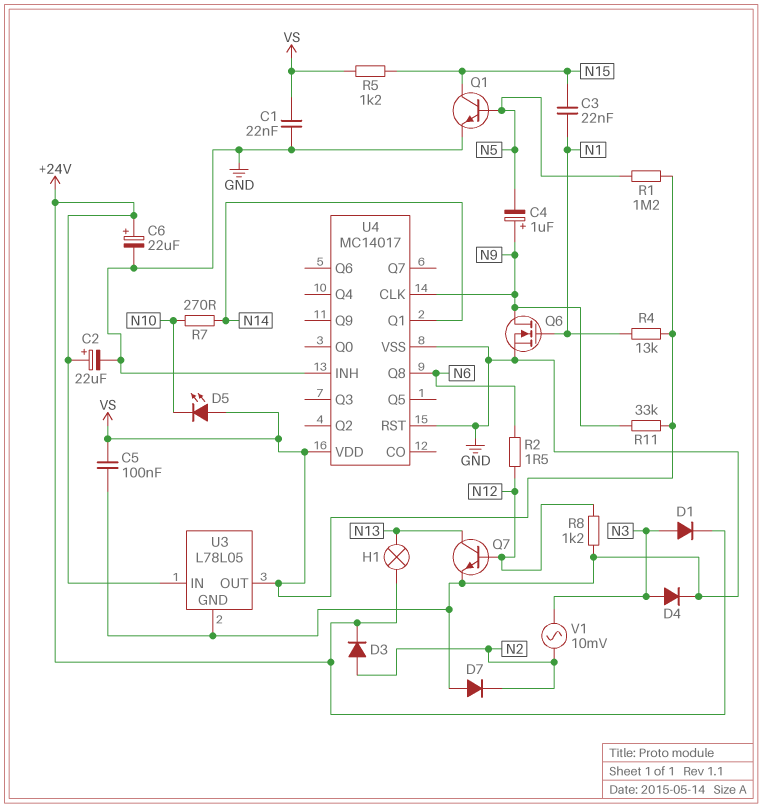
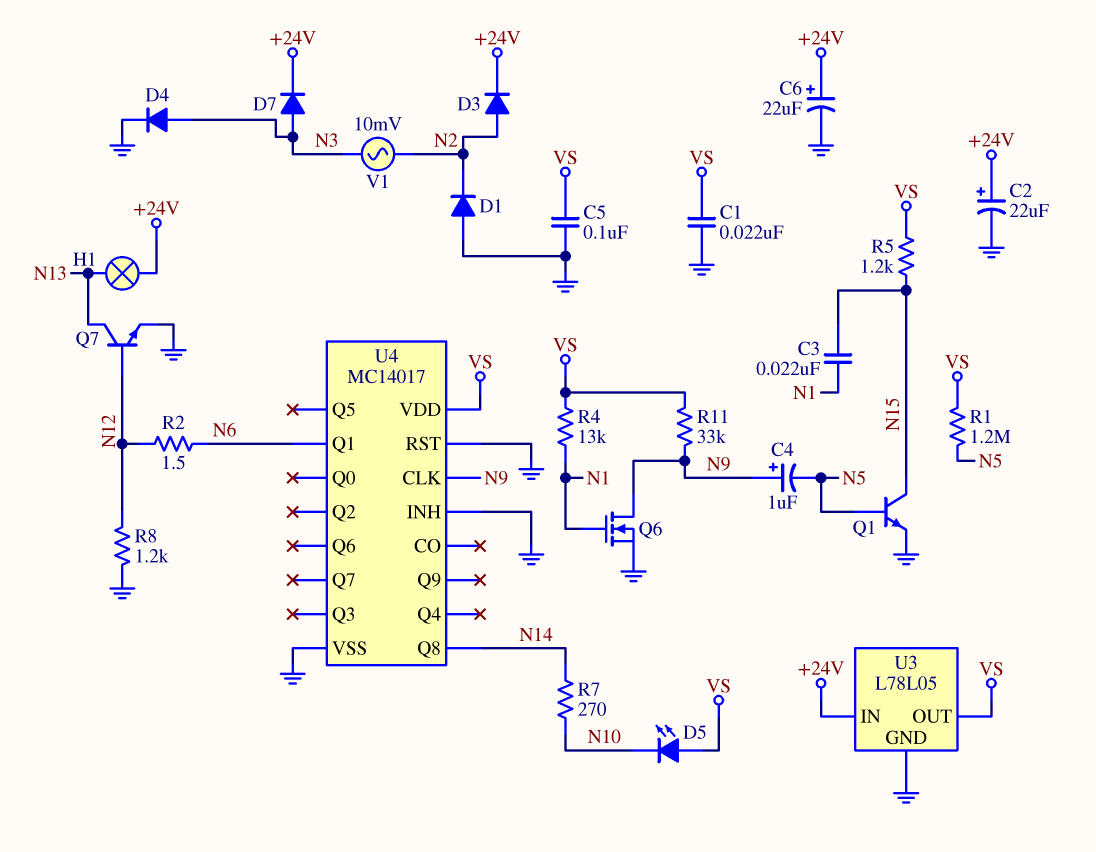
D1: diode (A N3, K +24V) -> diode (A GND, K N2)
D7: diode (A GND, K N2) -> diode (A N3, K +24V)
U4 pin Q1: N14 -> N6
U4 pin Q8: N6 -> N14

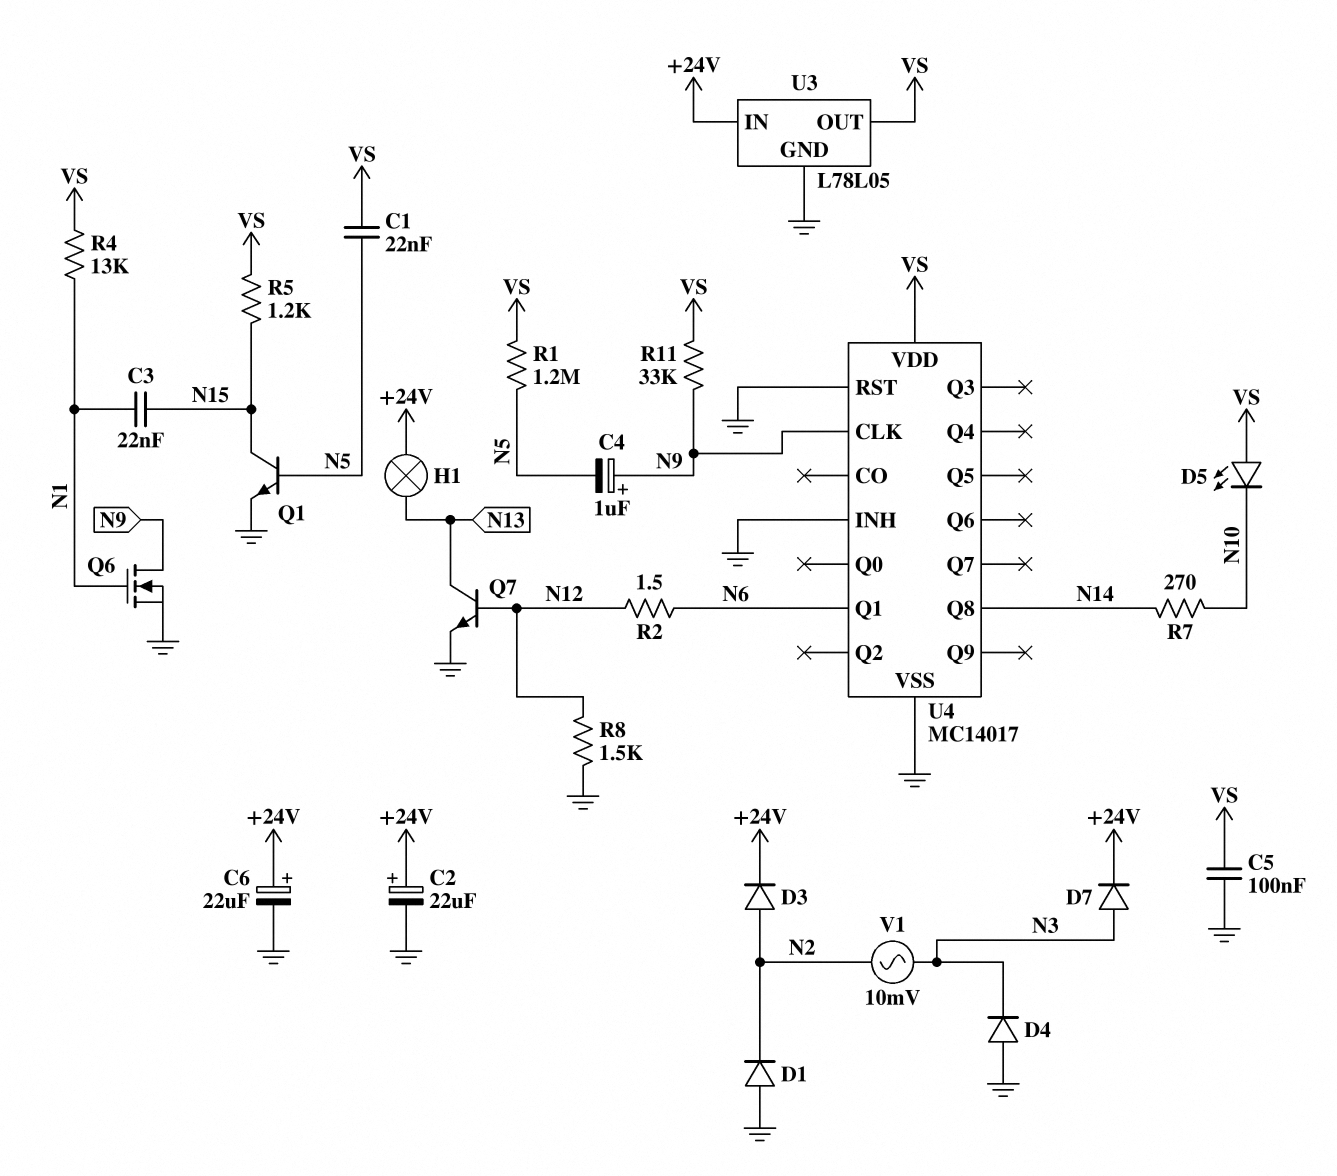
C1: 22nF (GND, VS) -> 22nF (N5, VS)
D4: diode (A N3, K GND) -> diode (A GND, K N3)
R8: 1.2k (GND, N12) -> 1.5k (GND, N12)

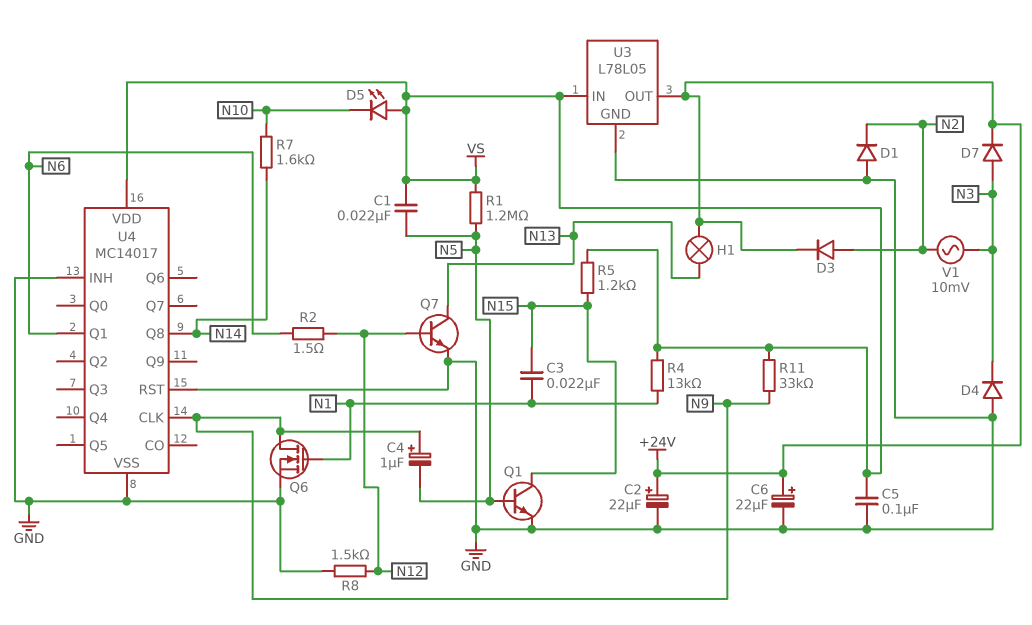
R7: 270 (N10, N14) -> 1.6k (N10, N14)
U3 pin IN: +24V -> VS
U3 pin OUT: VS -> +24V

